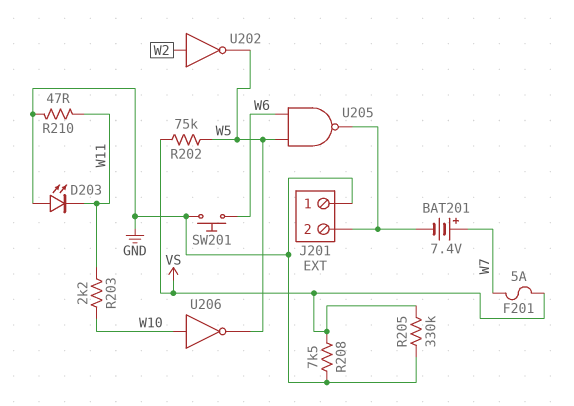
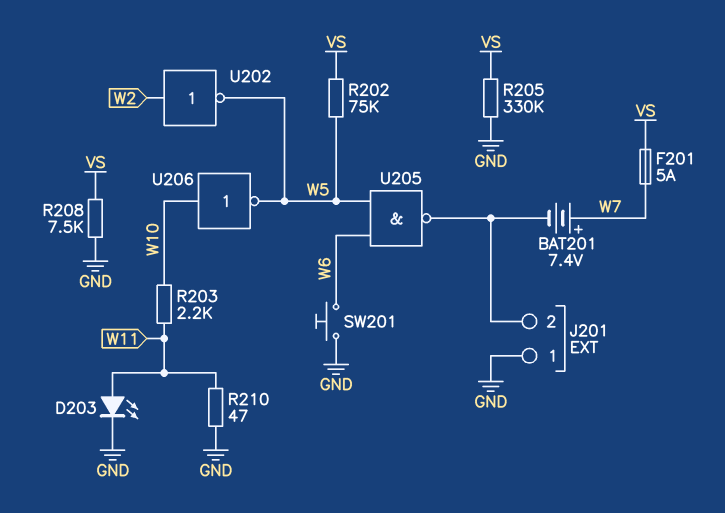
D203: LED (A GND, K W11) -> LED (A W11, K GND)

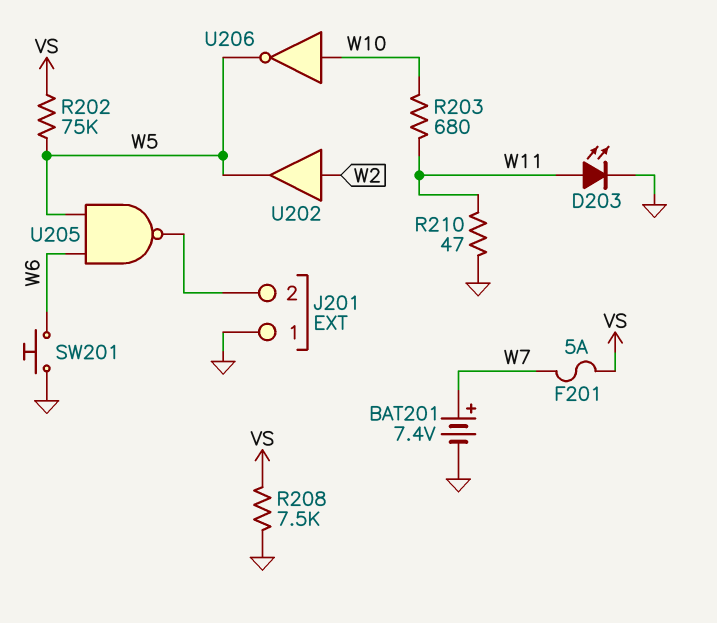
BAT201: 7.4V (plus W7, minus J201/2) -> 7.4V (plus W7, minus GND)
R203: 2.2k (W10, W11) -> 680 (W10, W11)
R205: 330k (GND, VS) -> none
U202: NOT (in W2, out W5) -> buffer (in W2, out W5)

